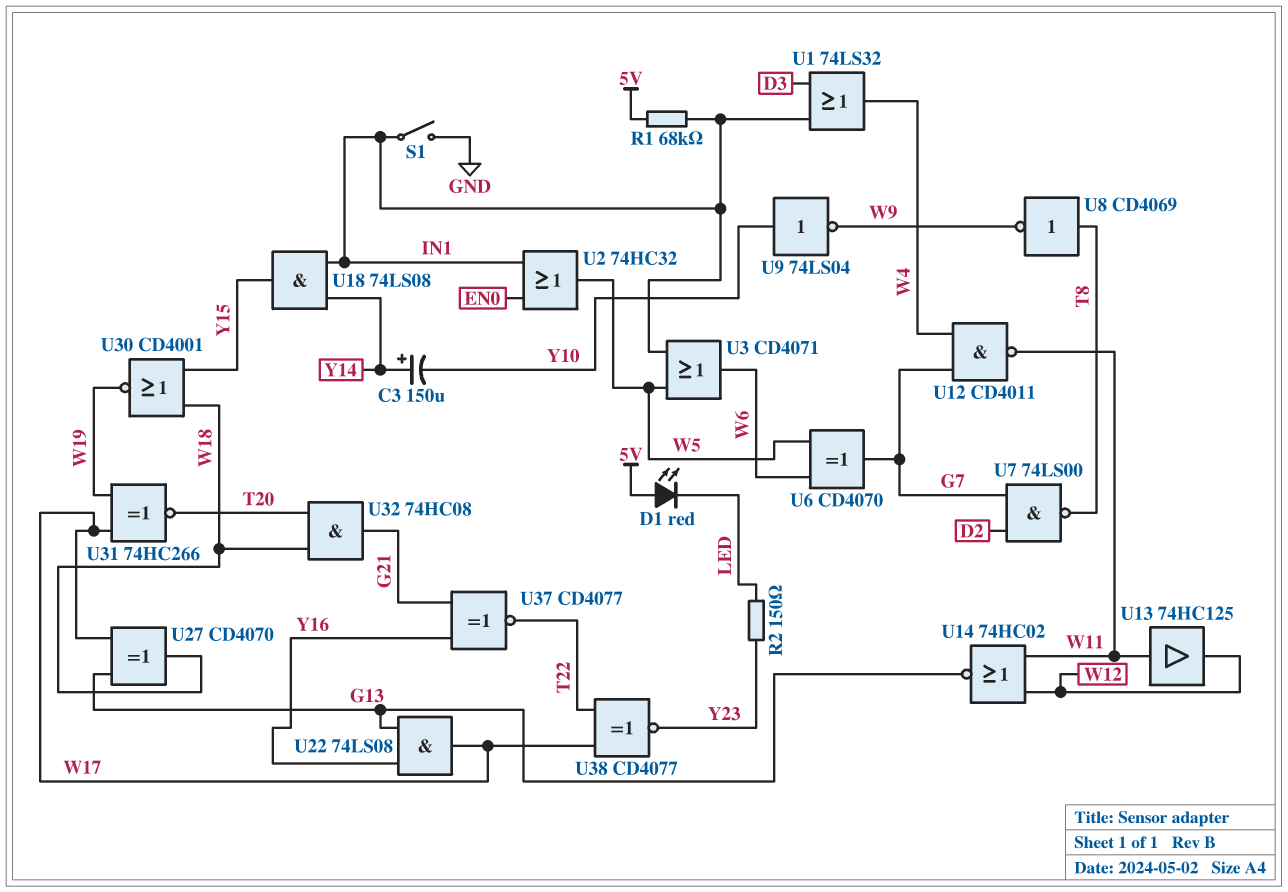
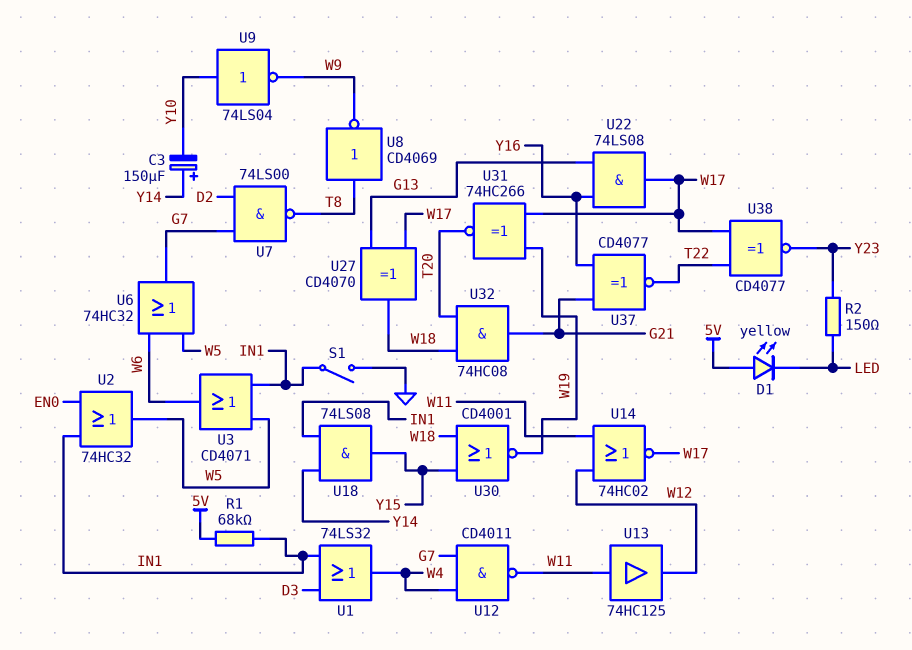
D1: LED red (A 5V, K LED) -> LED yellow (A 5V, K LED)
U6: XOR CD4070 (in W5, in W6, out G7) -> OR 74HC32 (in W5, in W6, out G7)
U14: NOR 74HC02 (in W11, in W12, out G13) -> NOR 74HC02 (in W11, in W12, out W17)

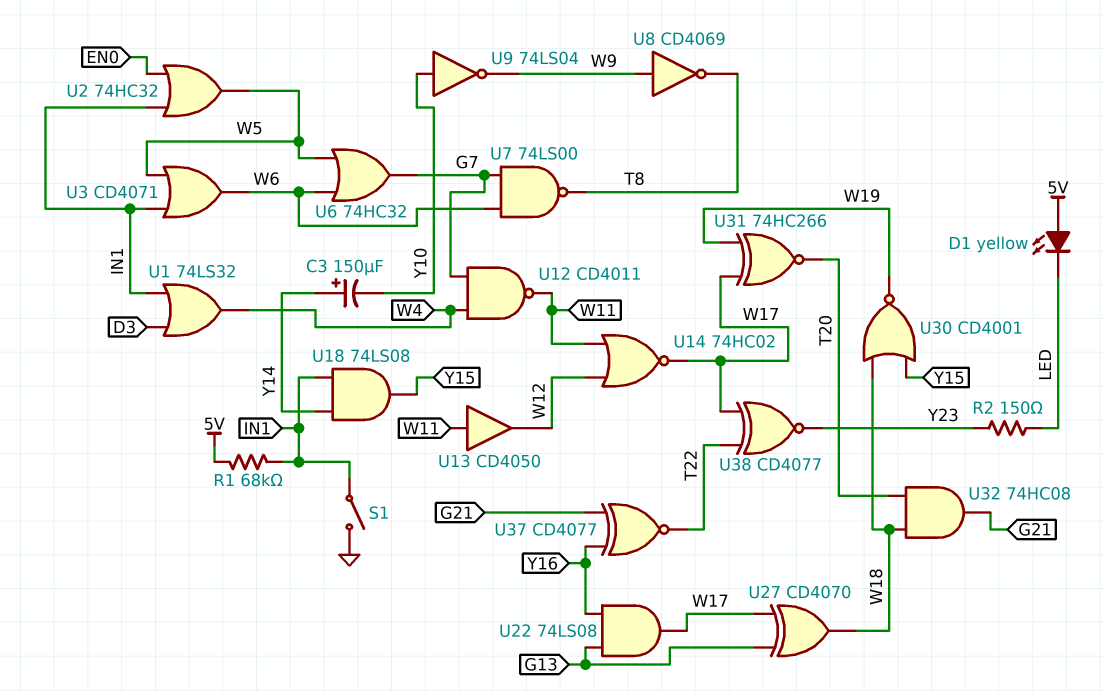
U7: NAND 74LS00 (in D2, in G7, out T8) -> NAND 74LS00 (in G7, in W6, out T8)
U8: NOT CD4069 (in T8, out W9) -> NOT CD4069 (in W9, out T8)
U13: buffer 74HC125 (in W11, out W12) -> buffer CD4050 (in W11, out W12)

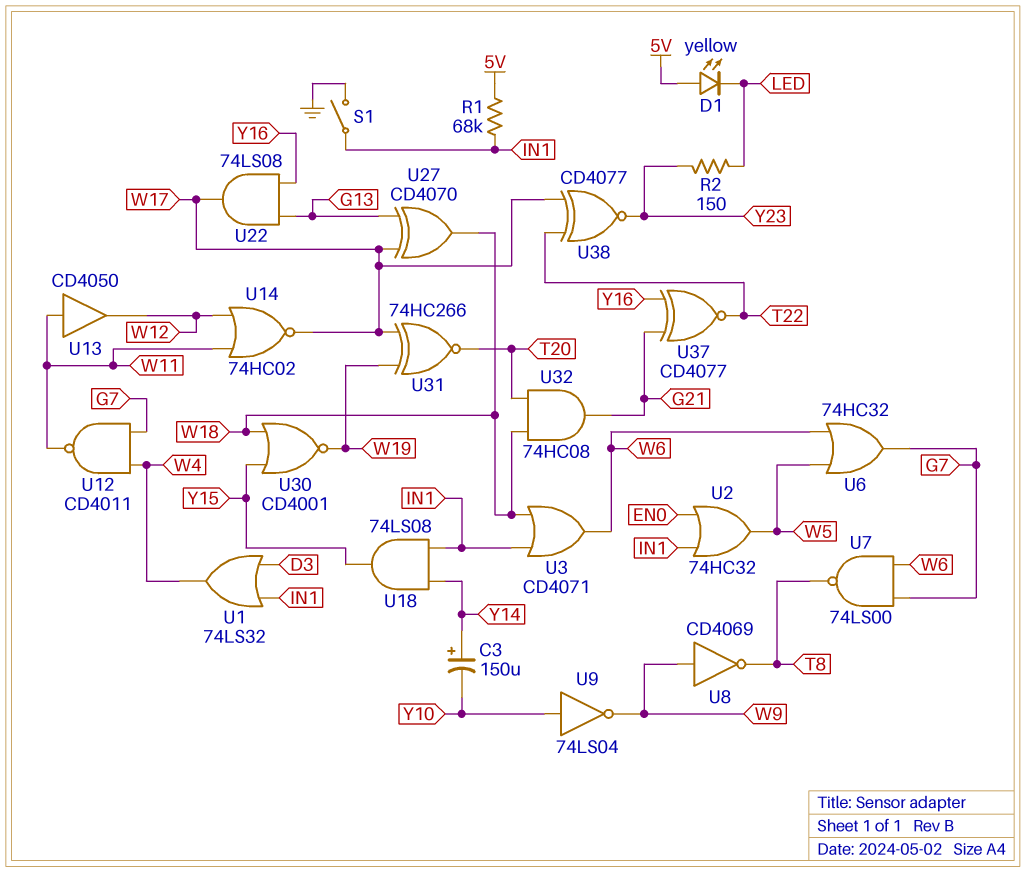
U3: OR CD4071 (in IN1, in W5, out W6) -> OR CD4071 (in IN1, in W18, out W6)

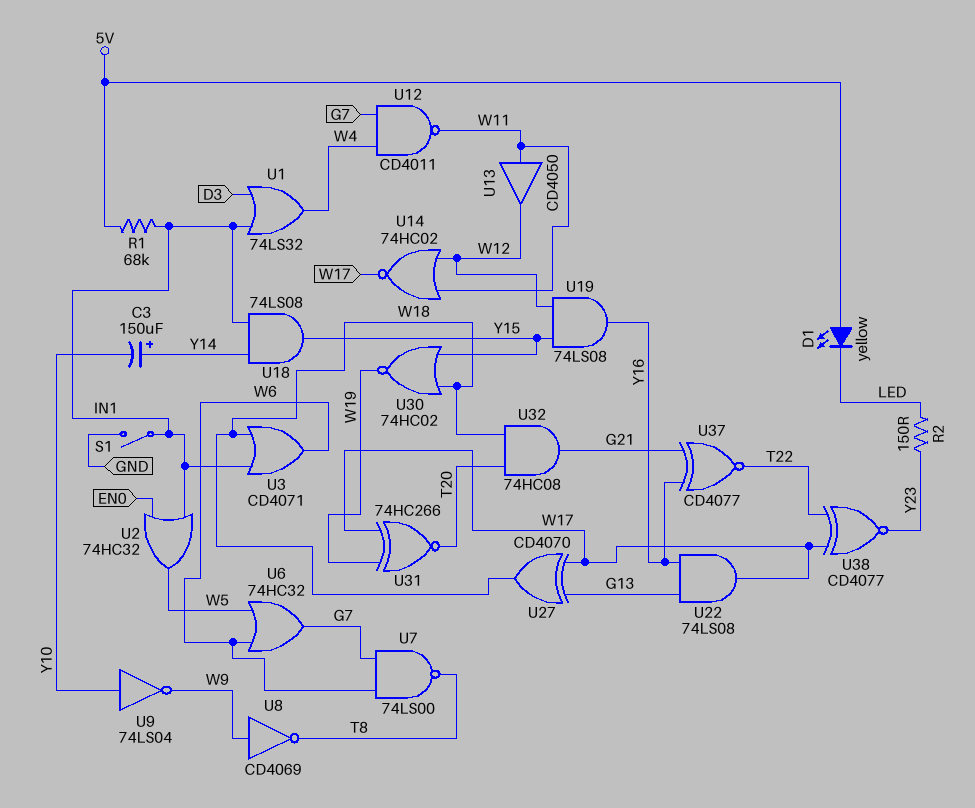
U19: none -> AND 74LS08 (in W12, in Y15, out Y16)
U30: NOR CD4001 (in W18, in Y15, out W19) -> NOR 74HC02 (in W18, in Y15, out W19)

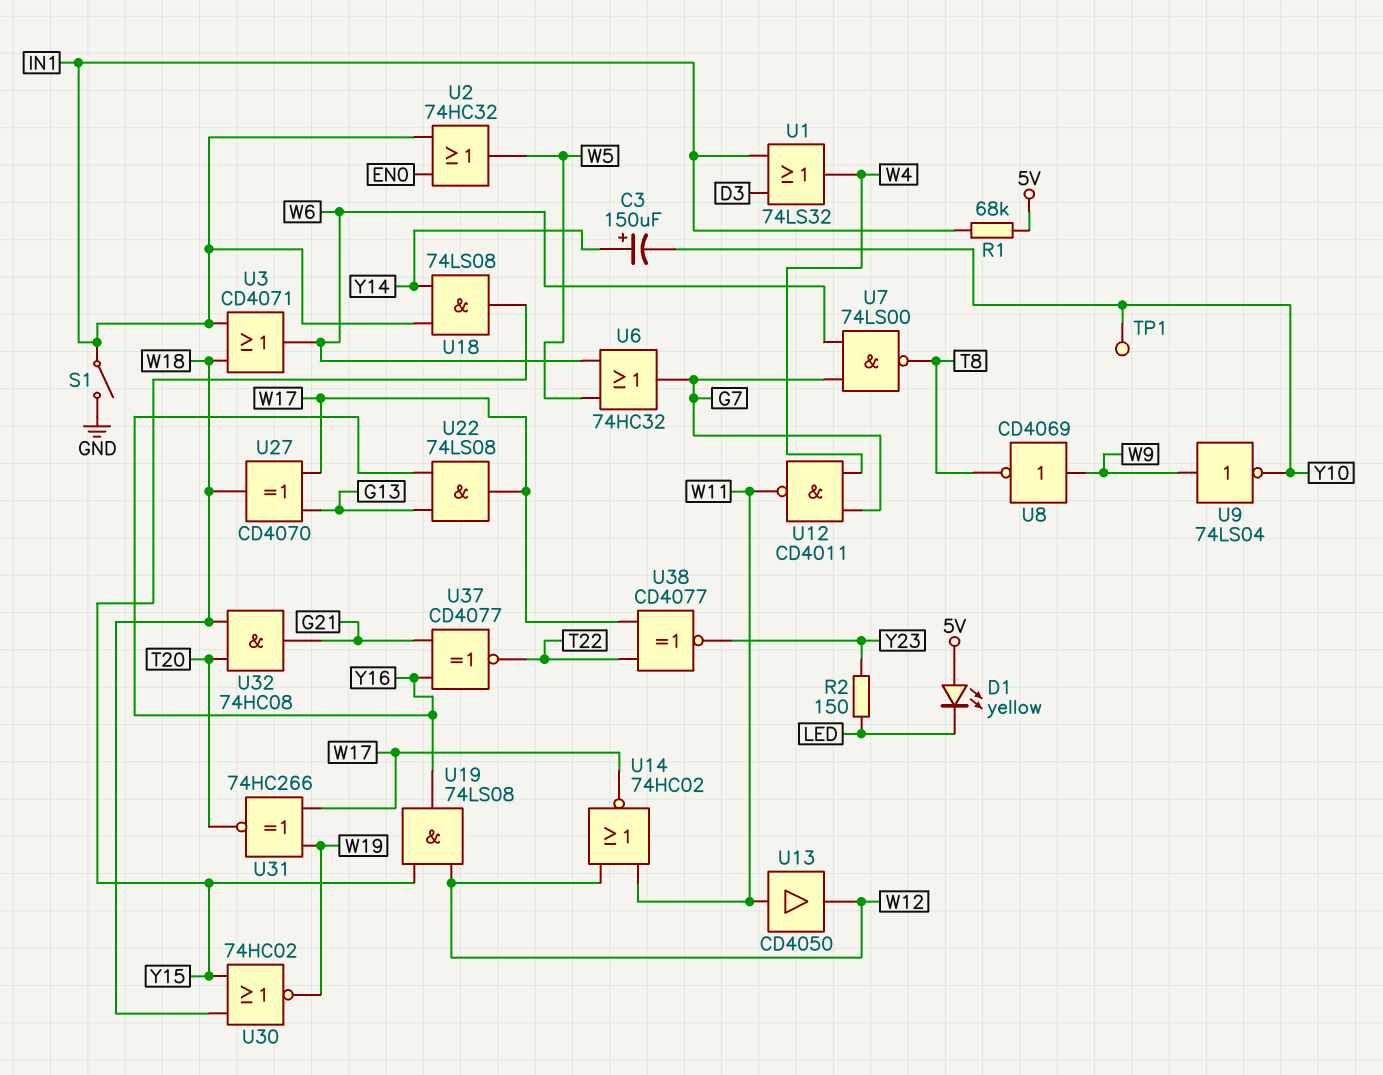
TP1: none -> test point (Y10)
U9: NOT 74LS04 (in Y10, out W9) -> NOT 74LS04 (in W9, out Y10)

